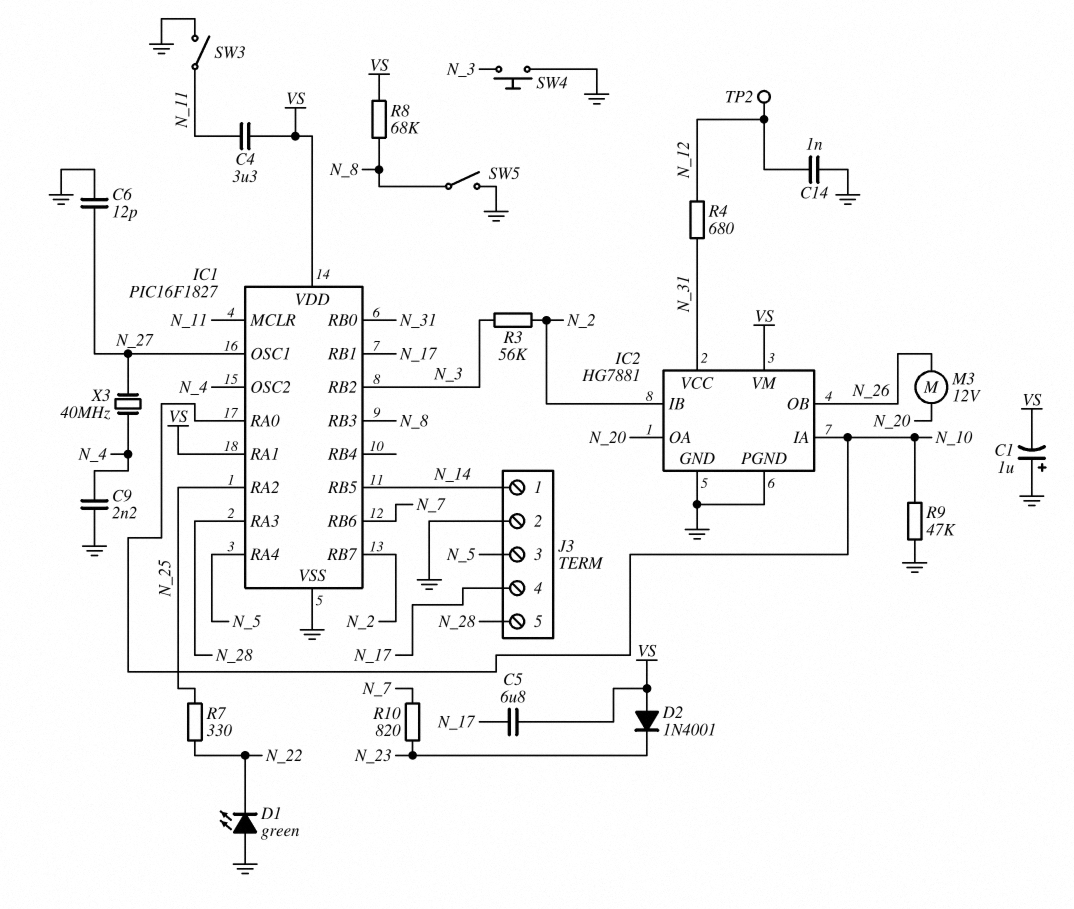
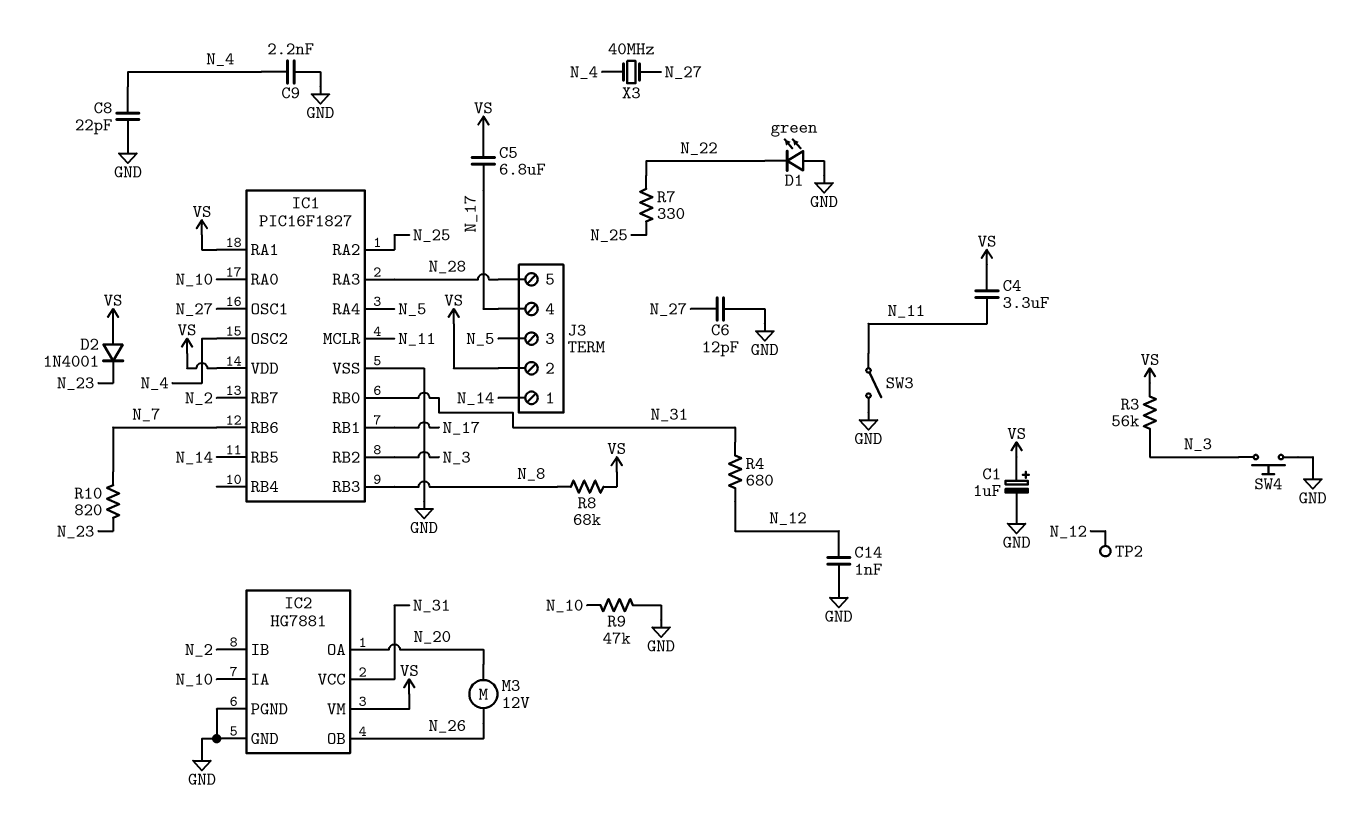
C1: 1uF (plus GND, minus VS) -> 1uF (plus VS, minus GND)
C8: none -> 22pF (GND, N_4)
J3 pin 2: GND -> VS
R3: 56k (N_2, N_3) -> 56k (N_3, VS)
SW5: switch (GND, N_8) -> none

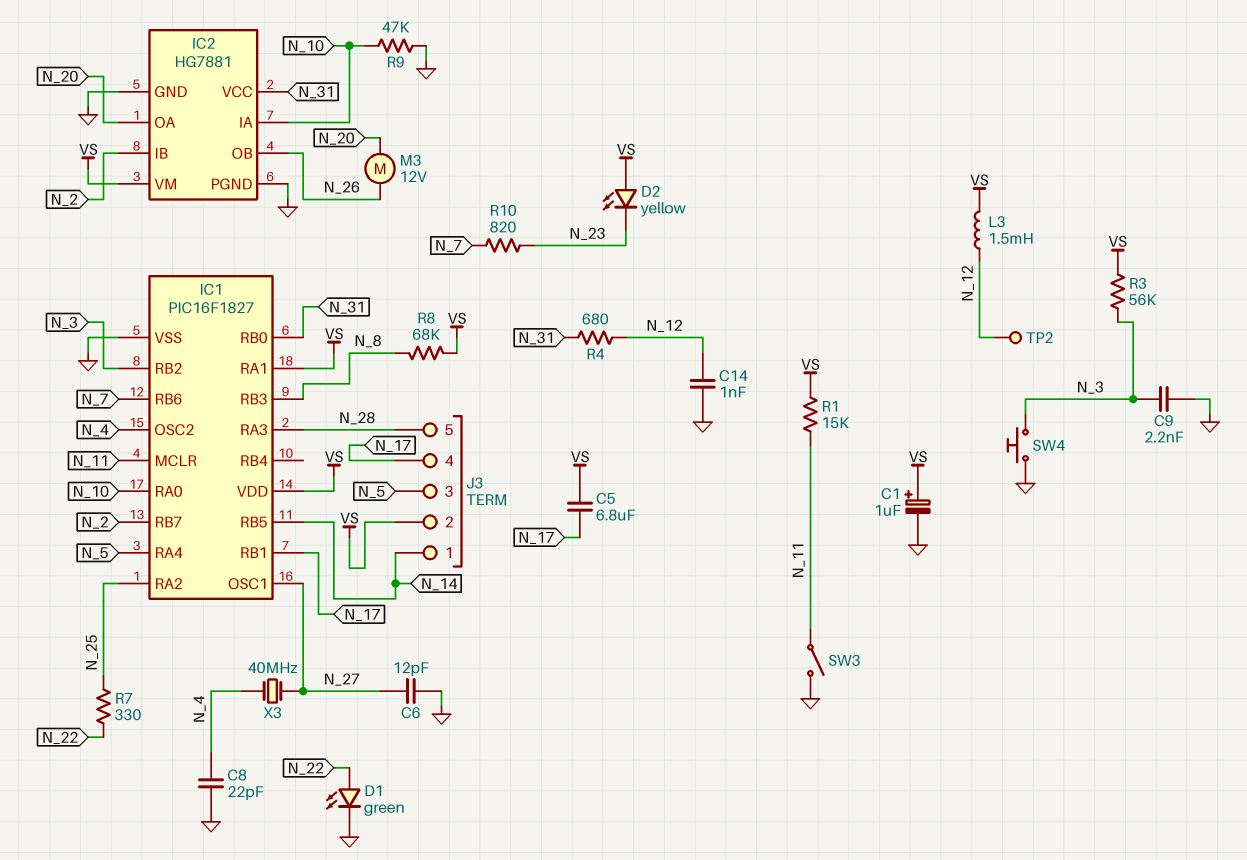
C4: 3.3uF (N_11, VS) -> none
C9: 2.2nF (GND, N_4) -> 2.2nF (GND, N_3)
D1: LED green (A GND, K N_22) -> LED green (A N_22, K GND)
D2: diode 1N4001 (A VS, K N_23) -> LED yellow (A VS, K N_23)
L3: none -> 1.5mH (N_12, VS)
R1: none -> 15k (N_11, VS)

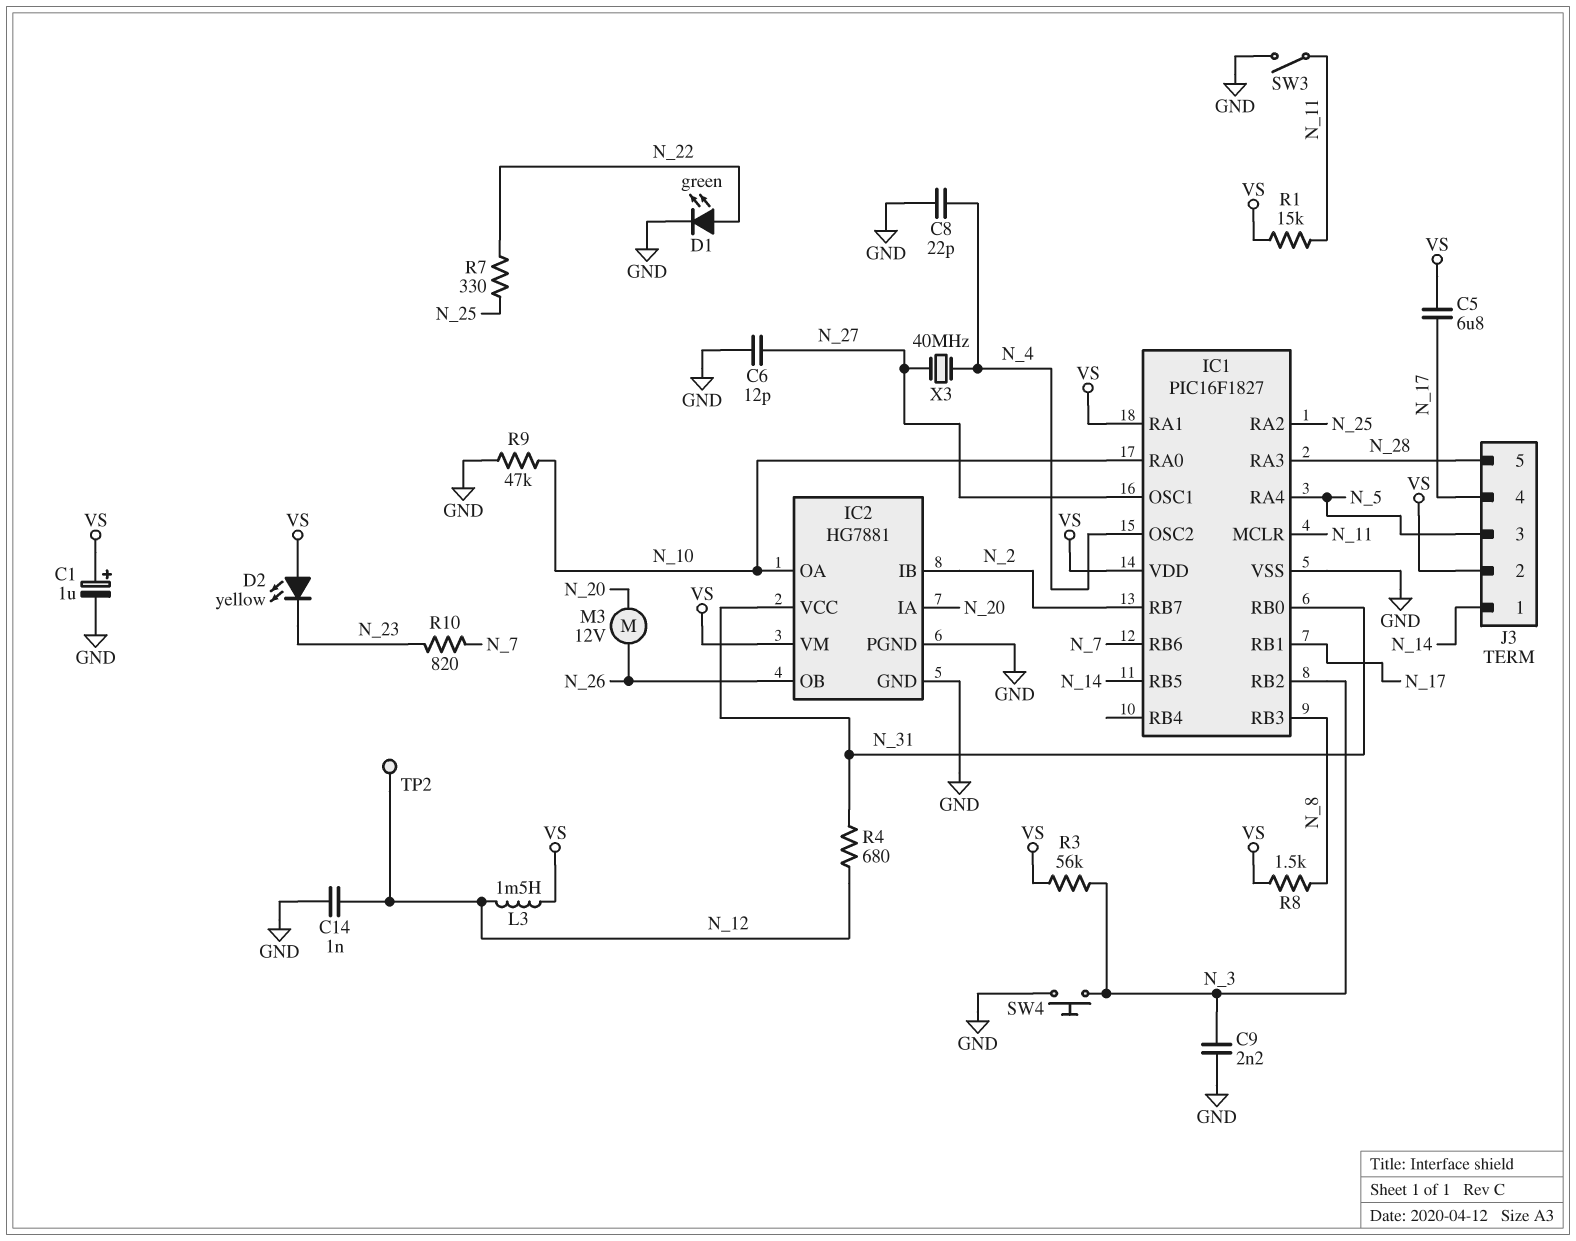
IC2 pin IA: N_10 -> N_20
IC2 pin OA: N_20 -> N_10
R8: 68k (N_8, VS) -> 1.5k (N_8, VS)

